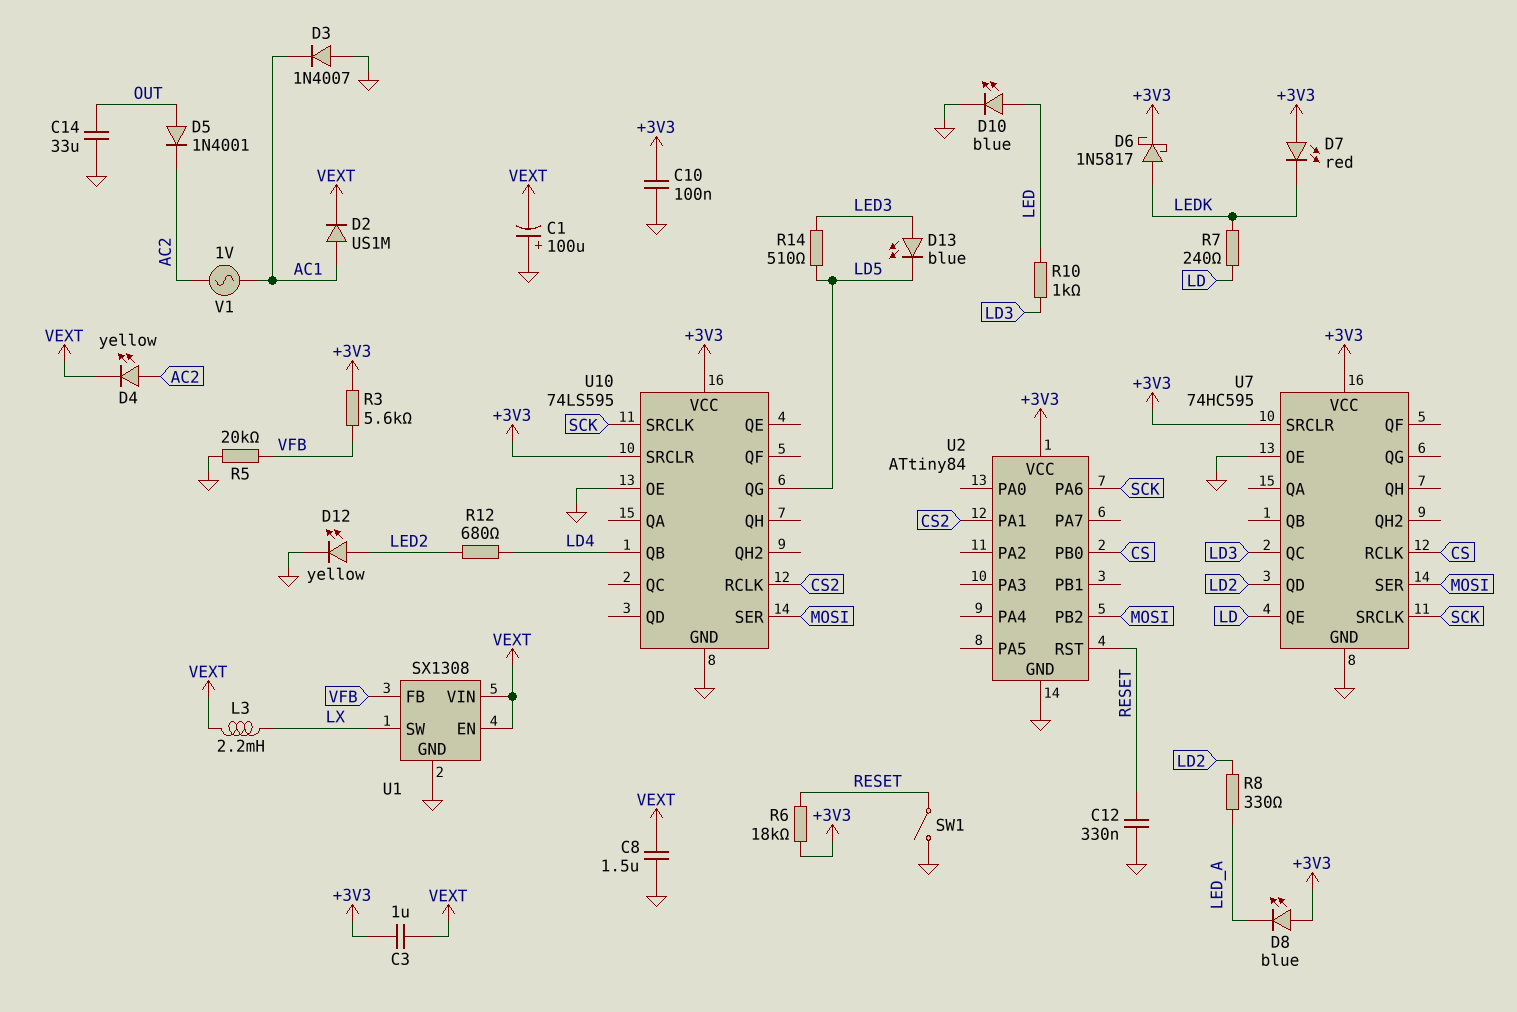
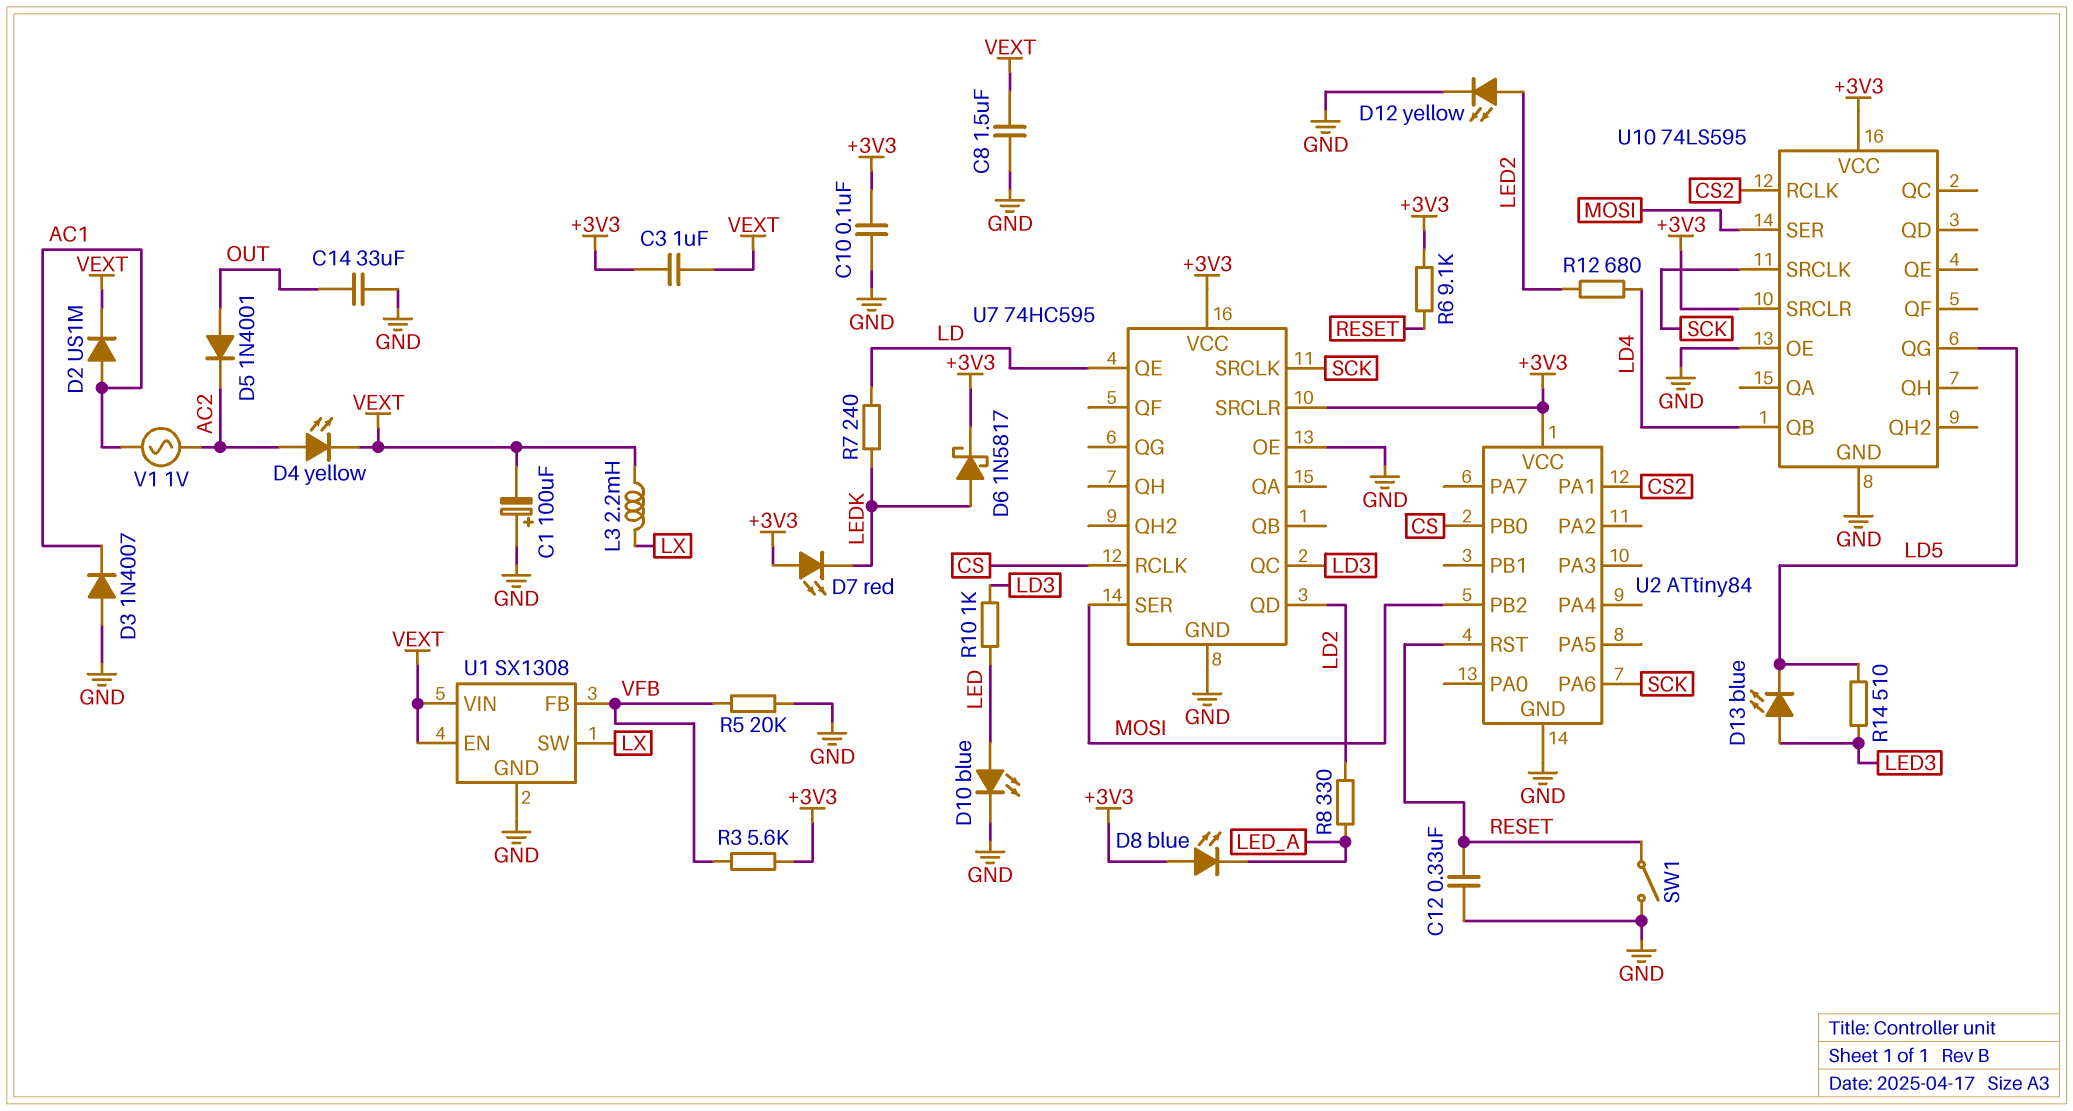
R6: 18k (+3V3, RESET) -> 9.1k (+3V3, RESET)

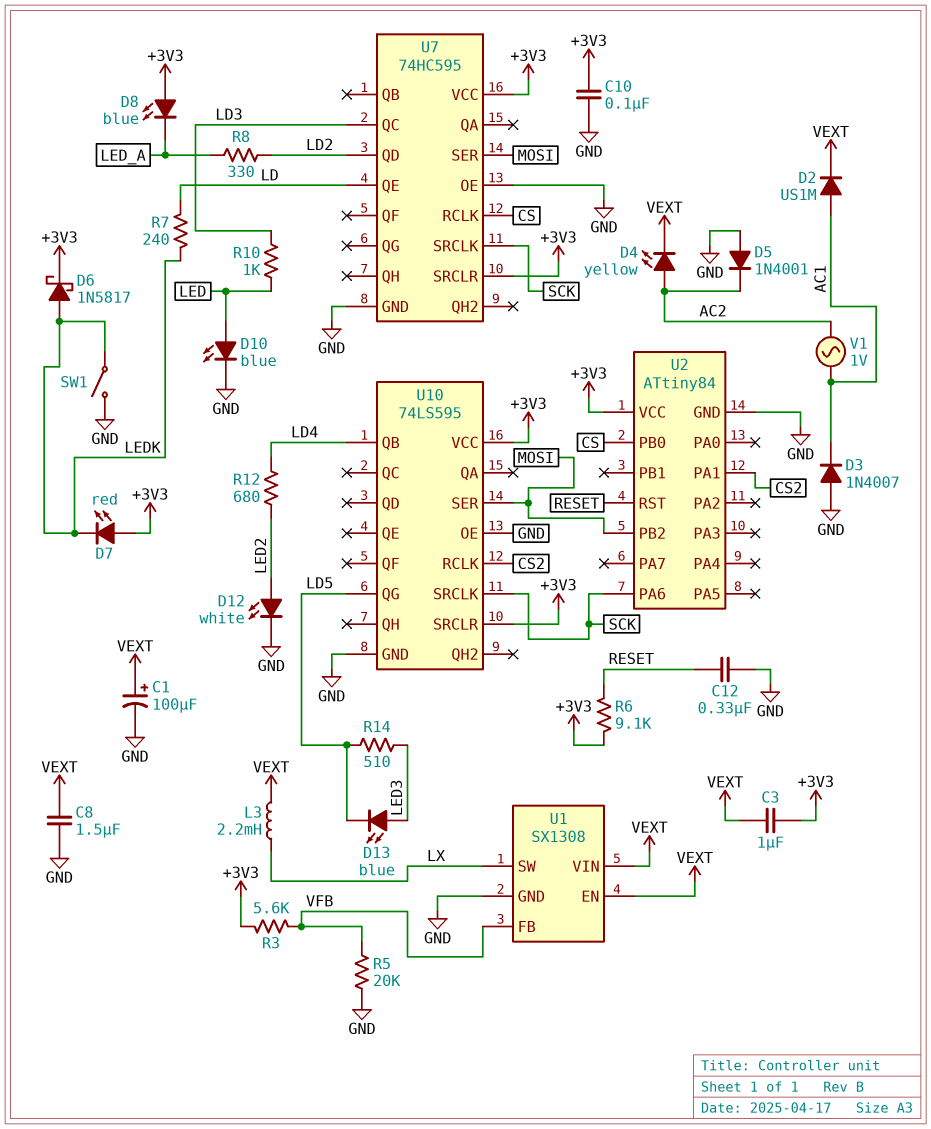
C1: 100uF (plus GND, minus VEXT) -> 100uF (plus VEXT, minus GND)
C14: 33uF (GND, OUT) -> none
D5: diode 1N4001 (A OUT, K AC2) -> diode 1N4001 (A GND, K AC2)
D12: LED yellow (A LED2, K GND) -> LED white (A LED2, K GND)
SW1: switch (GND, RESET) -> switch (GND, LEDK)

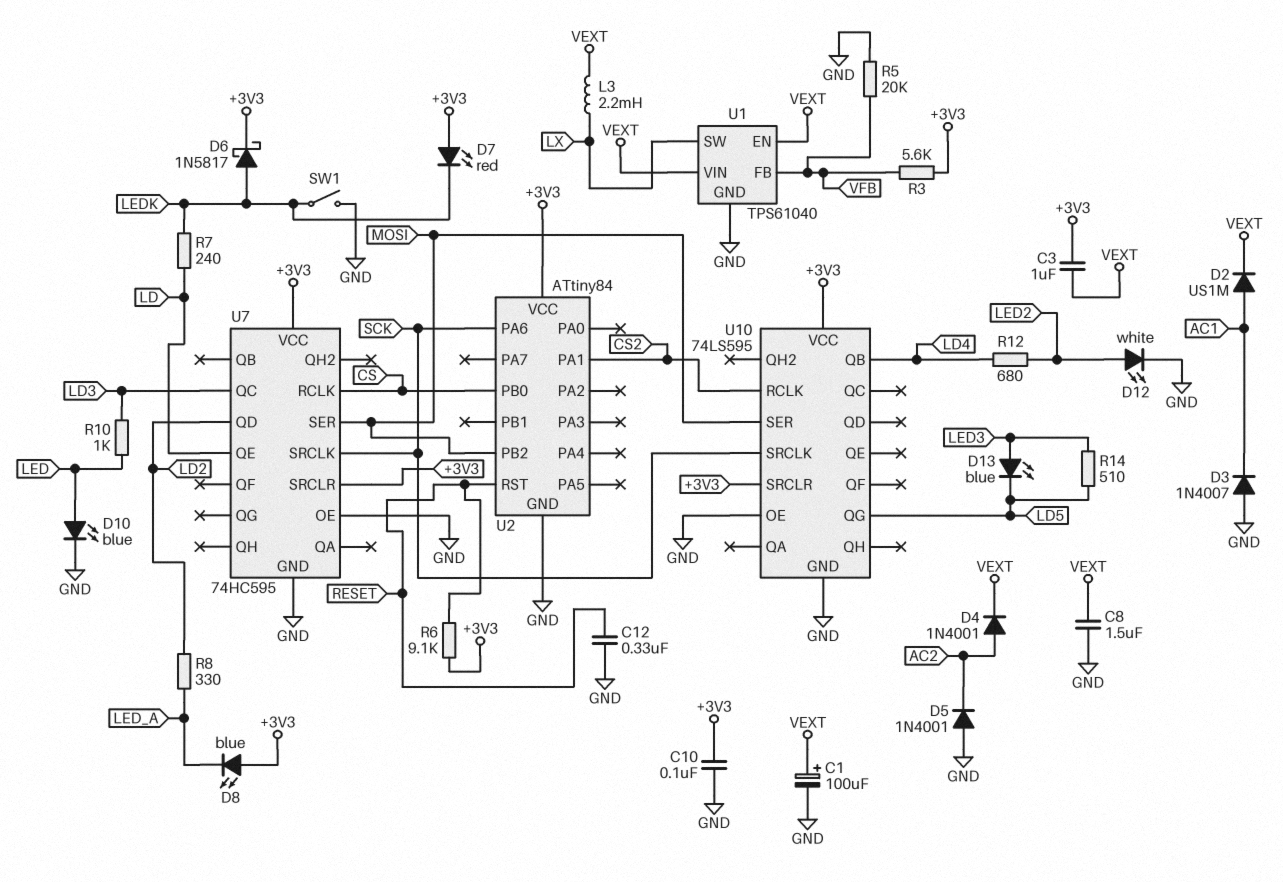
D4: LED yellow (A AC2, K VEXT) -> diode 1N4001 (A AC2, K VEXT)
U1: SX1308 -> TPS61040
V1: AC 1V (AC1, AC2) -> none

